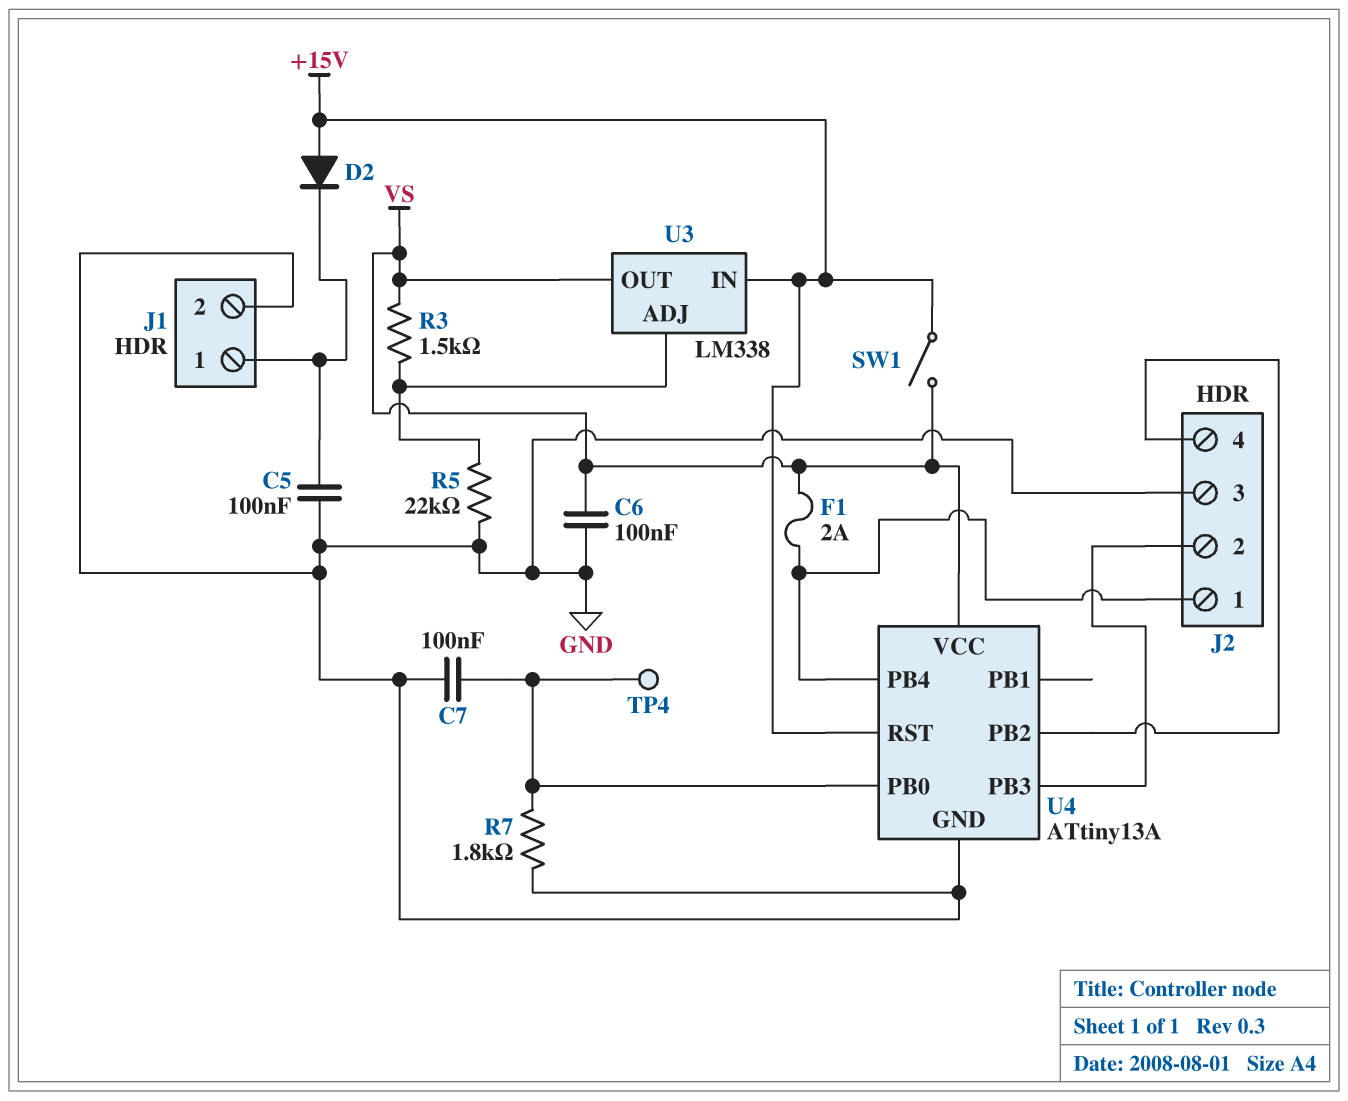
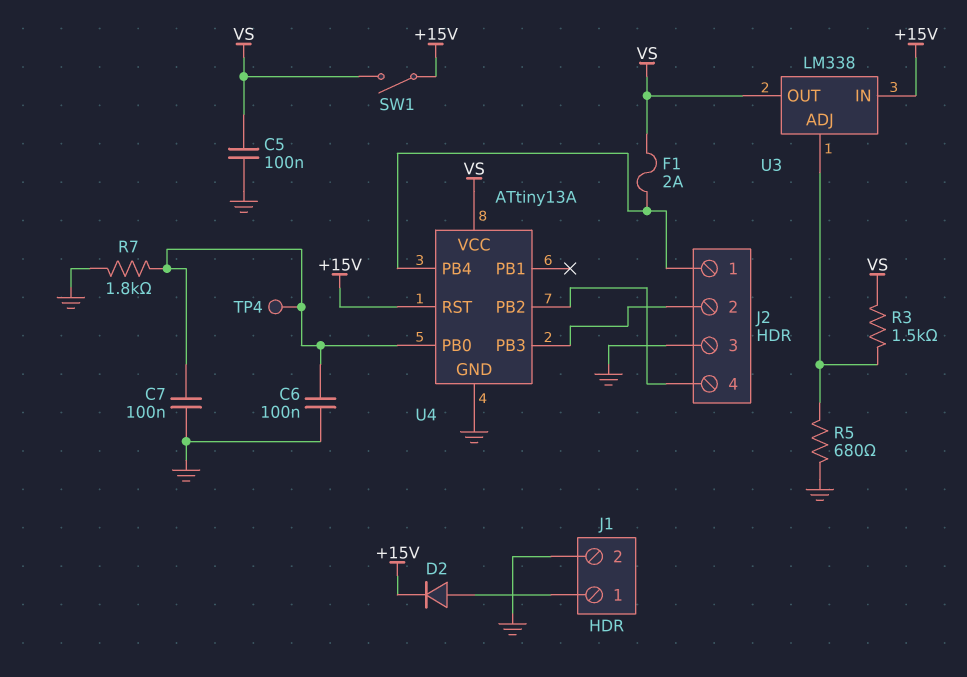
C5: 100nF (GND, J1/1) -> 100nF (GND, VS)
C6: 100nF (GND, VS) -> 100nF (GND, U4/PB0)
D2: diode (A +15V, K J1/1) -> diode (A J1/1, K +15V)
R5: 22k (GND, U3/ADJ) -> 680 (GND, U3/ADJ)

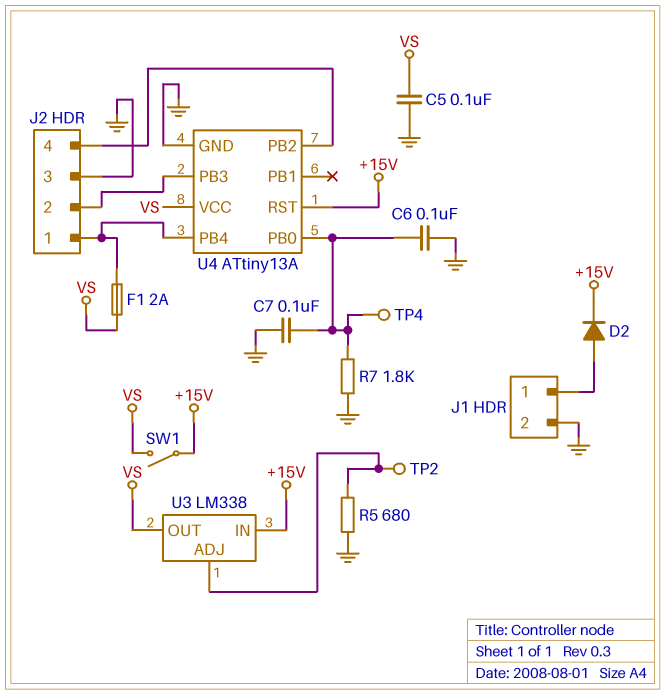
R3: 1.5k (U3/ADJ, VS) -> none
TP2: none -> test point (U3/ADJ)

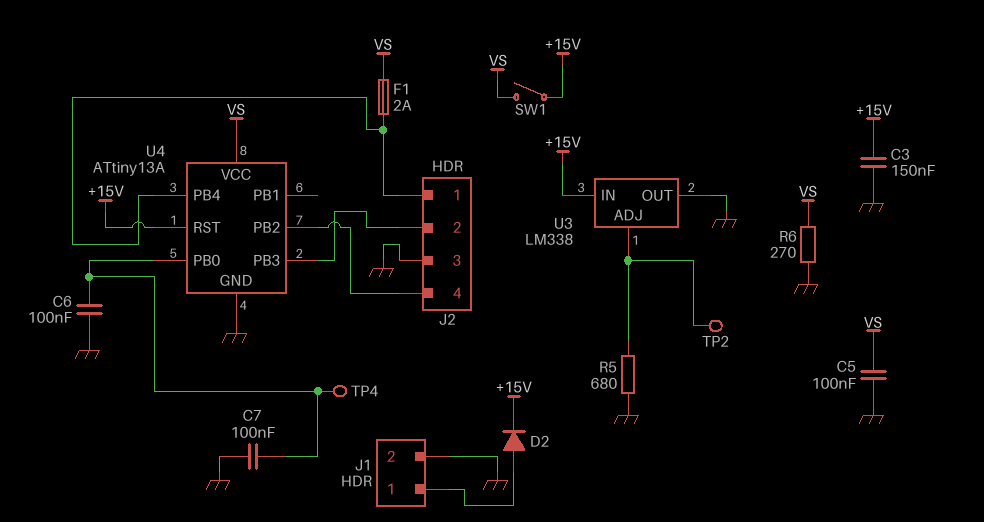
C3: none -> 150nF (+15V, GND)
R6: none -> 270 (GND, VS)
R7: 1.8k (GND, U4/PB0) -> none
U3 pin OUT: VS -> GND

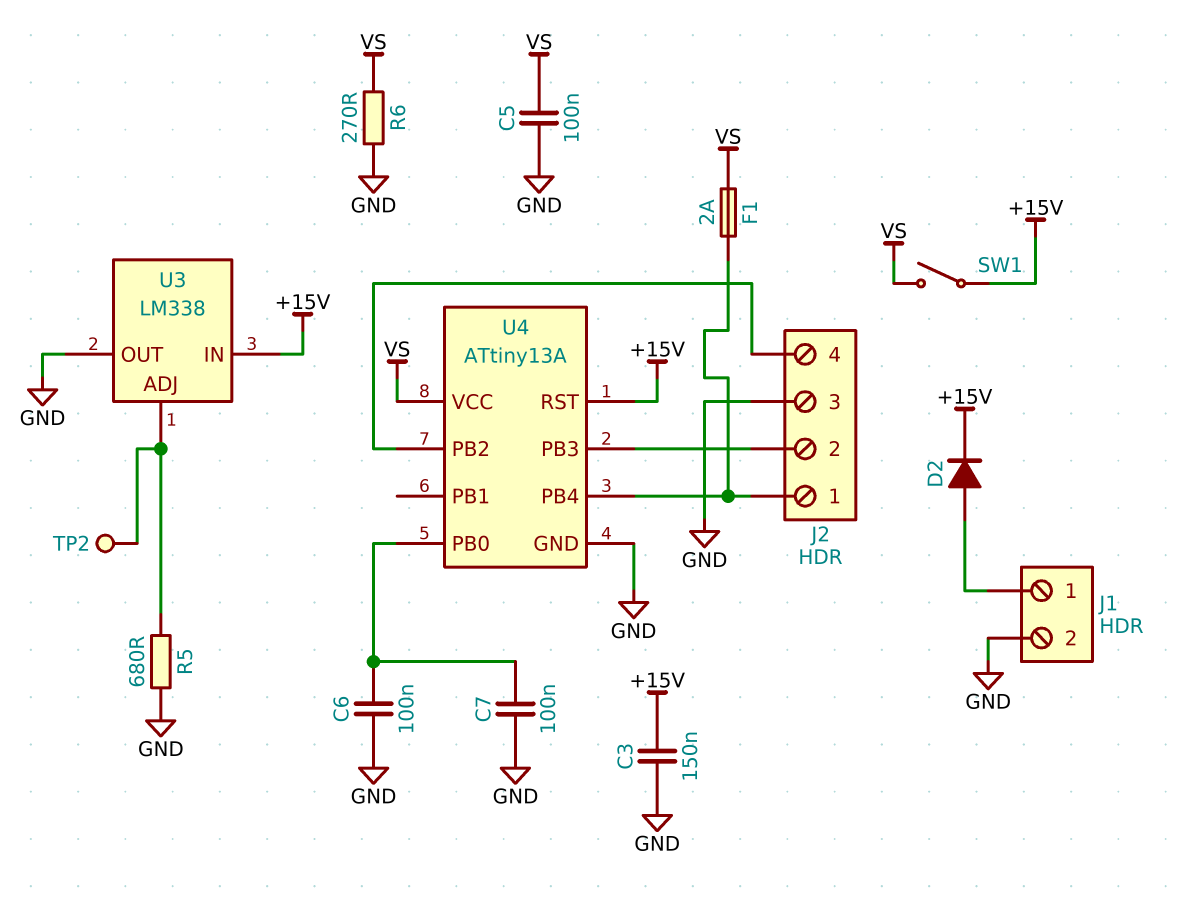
TP4: test point (U4/PB0) -> none

